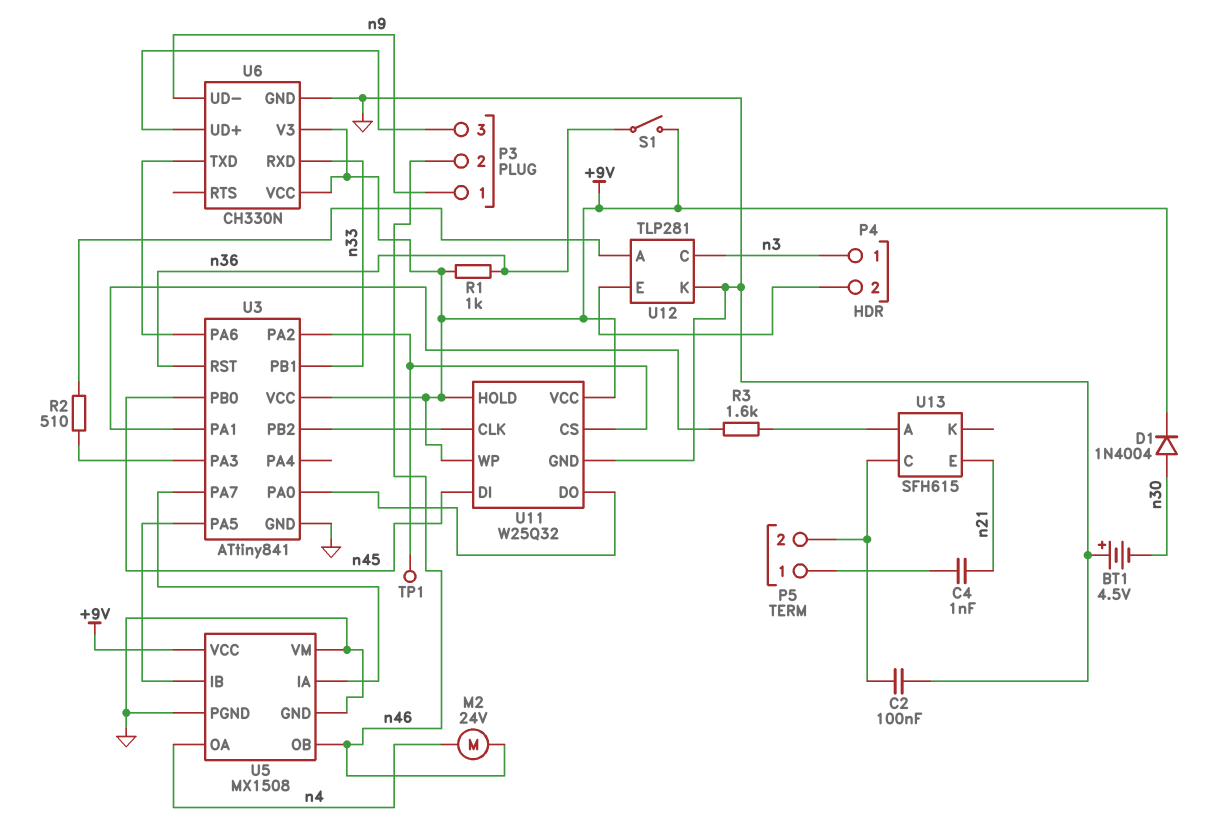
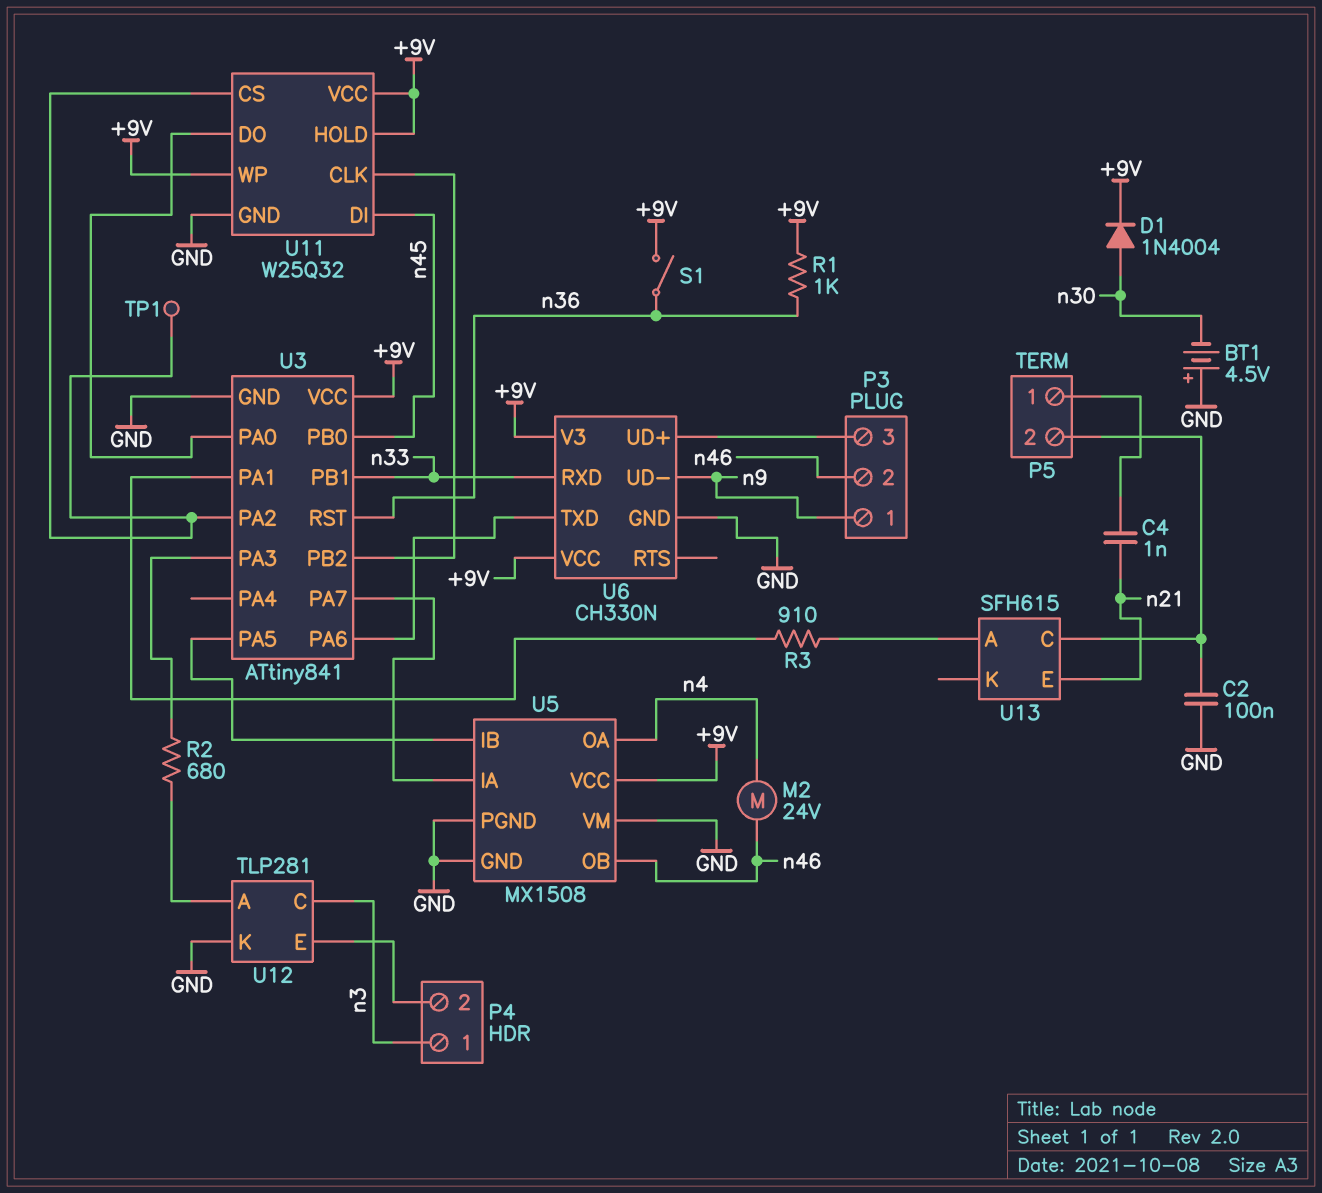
R2: 510 (U3/PA3, U12/A) -> 680 (U3/PA3, U12/A)
R3: 1.6k (U3/PA1, U13/A) -> 910 (U3/PA1, U13/A)

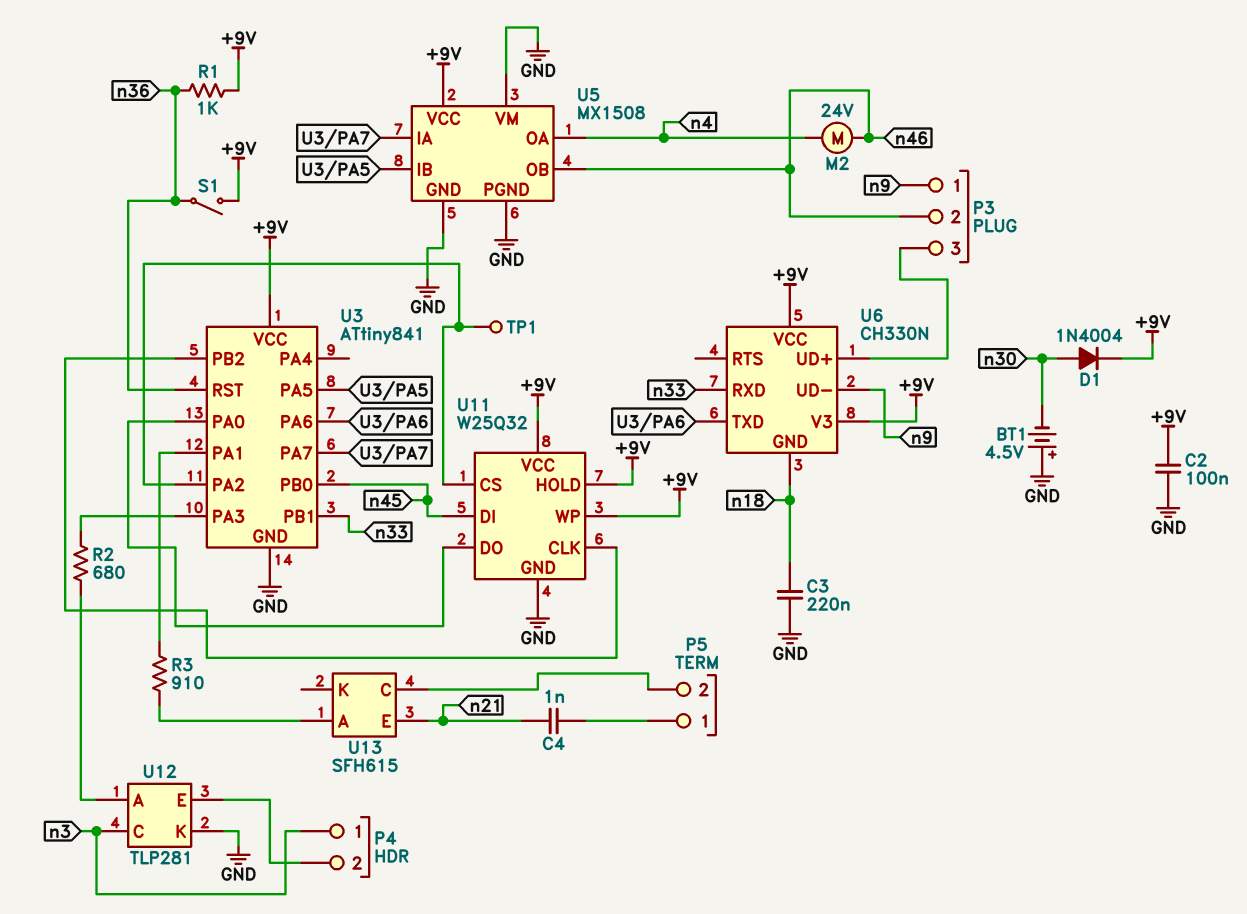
C2: 100nF (GND, P5/2) -> 100nF (+9V, GND)
C3: none -> 220nF (GND, n18)
U6 pin GND: GND -> n18

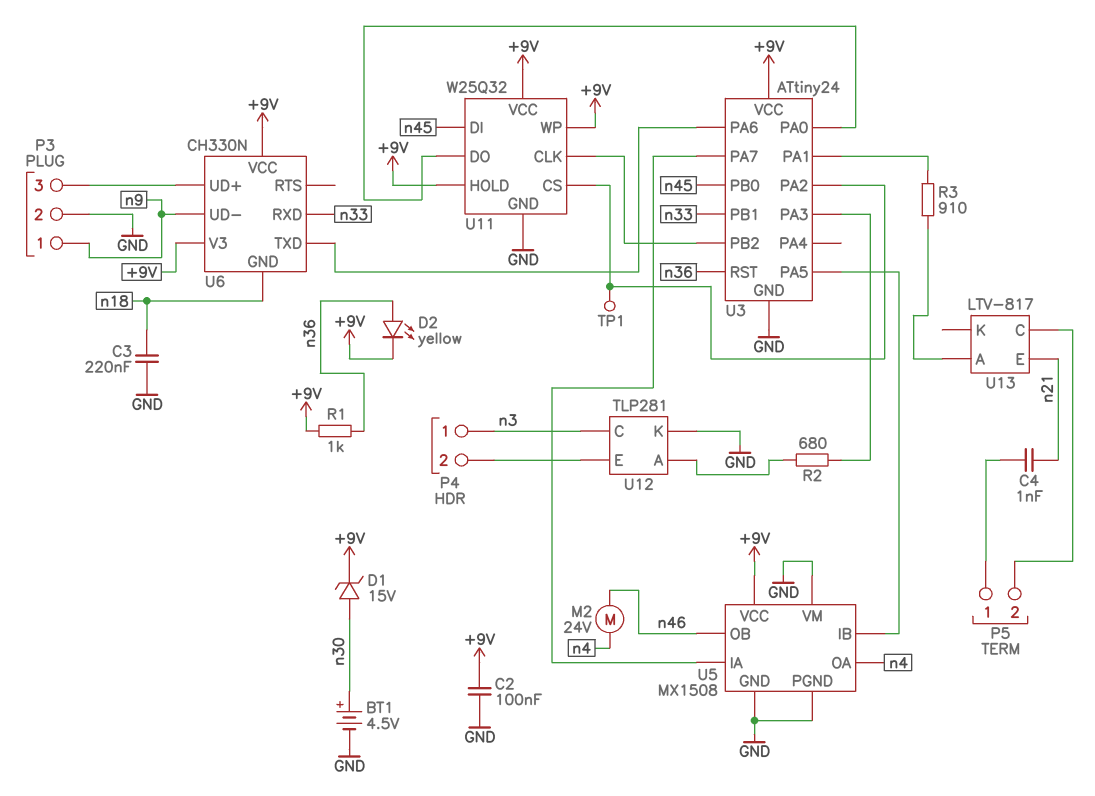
BT1: 4.5V (plus GND, minus n30) -> 4.5V (plus n30, minus GND)
D1: diode 1N4004 (A n30, K +9V) -> zener 15V (A n30, K +9V)
D2: none -> LED yellow (A n36, K +9V)
P3 pin 2: n46 -> GND
S1: switch (+9V, n36) -> none
U3: ATtiny841 -> ATtiny24
U13: SFH615 -> LTV-817

